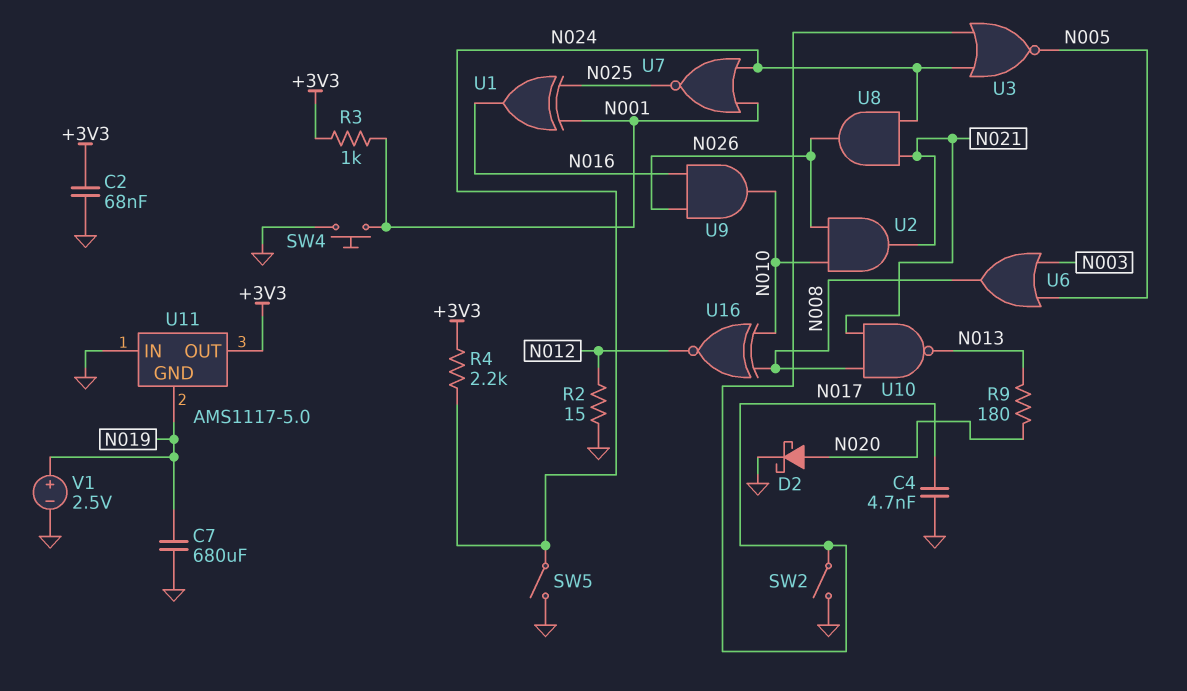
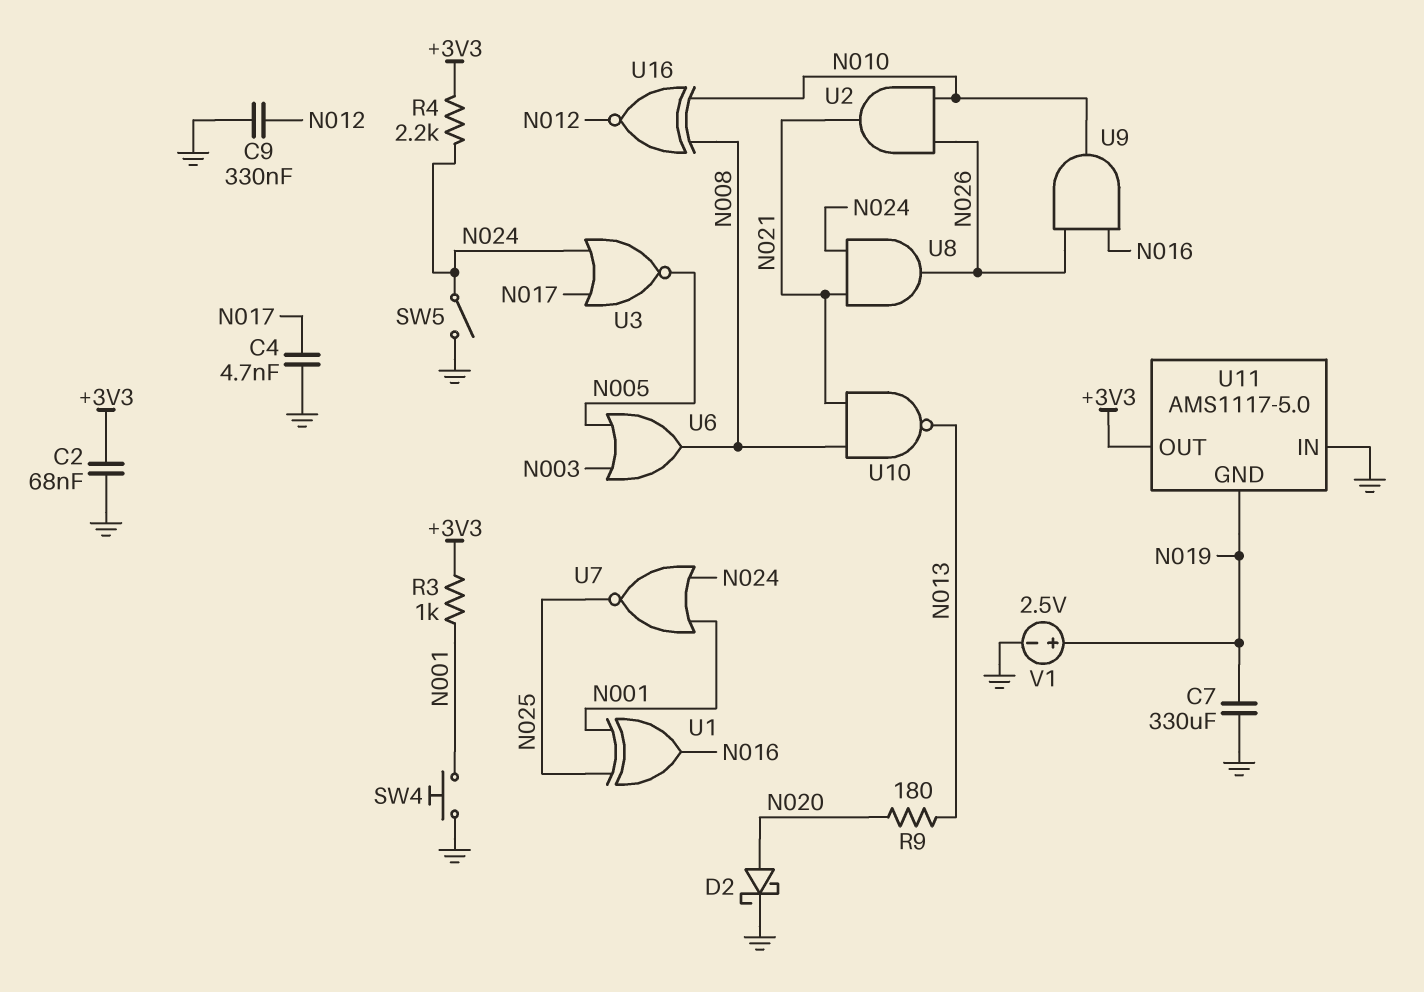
C7: 680uF (GND, N019) -> 330uF (GND, N019)
C9: none -> 330nF (GND, N012)
R2: 15 (GND, N012) -> none
SW2: switch (GND, N017) -> none

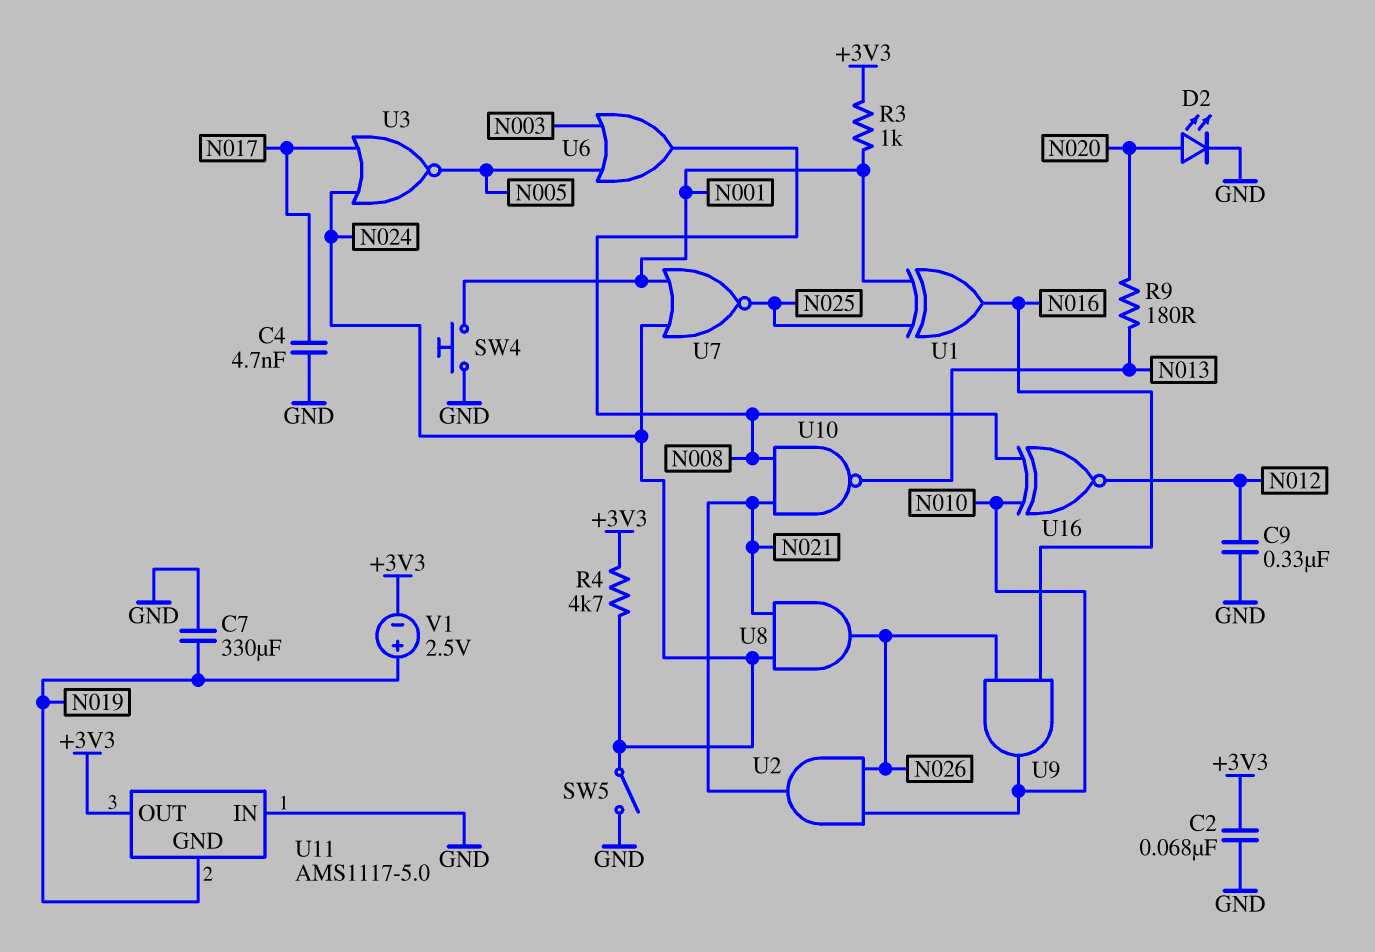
D2: schottky (A N020, K GND) -> LED (A N020, K GND)
R4: 2.2k (+3V3, N024) -> 4.7k (+3V3, N024)
V1: 2.5V (plus N019, minus GND) -> 2.5V (plus N019, minus +3V3)

